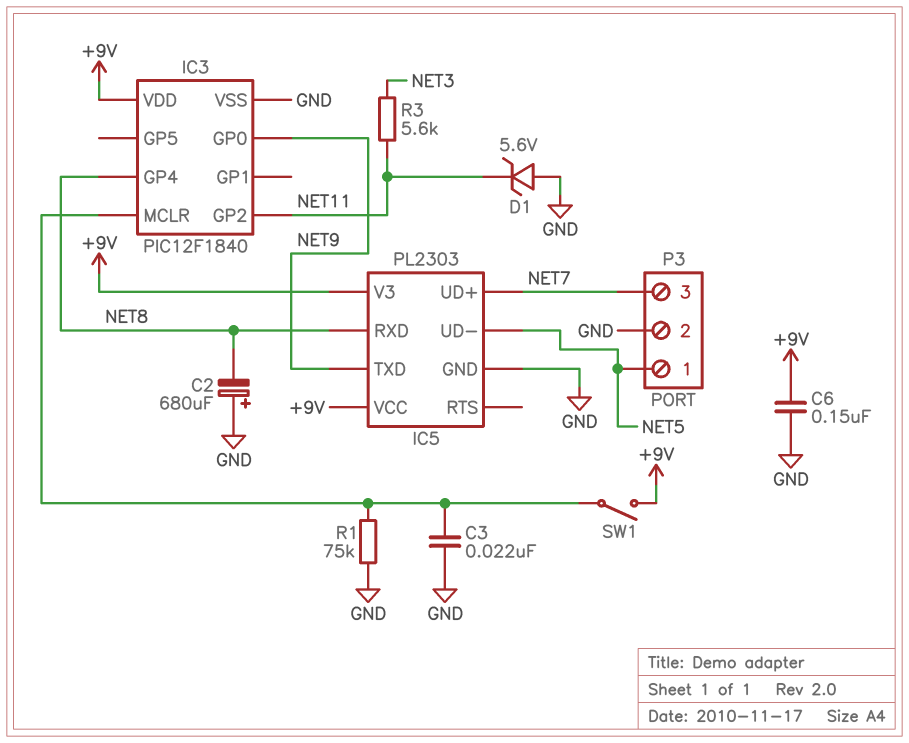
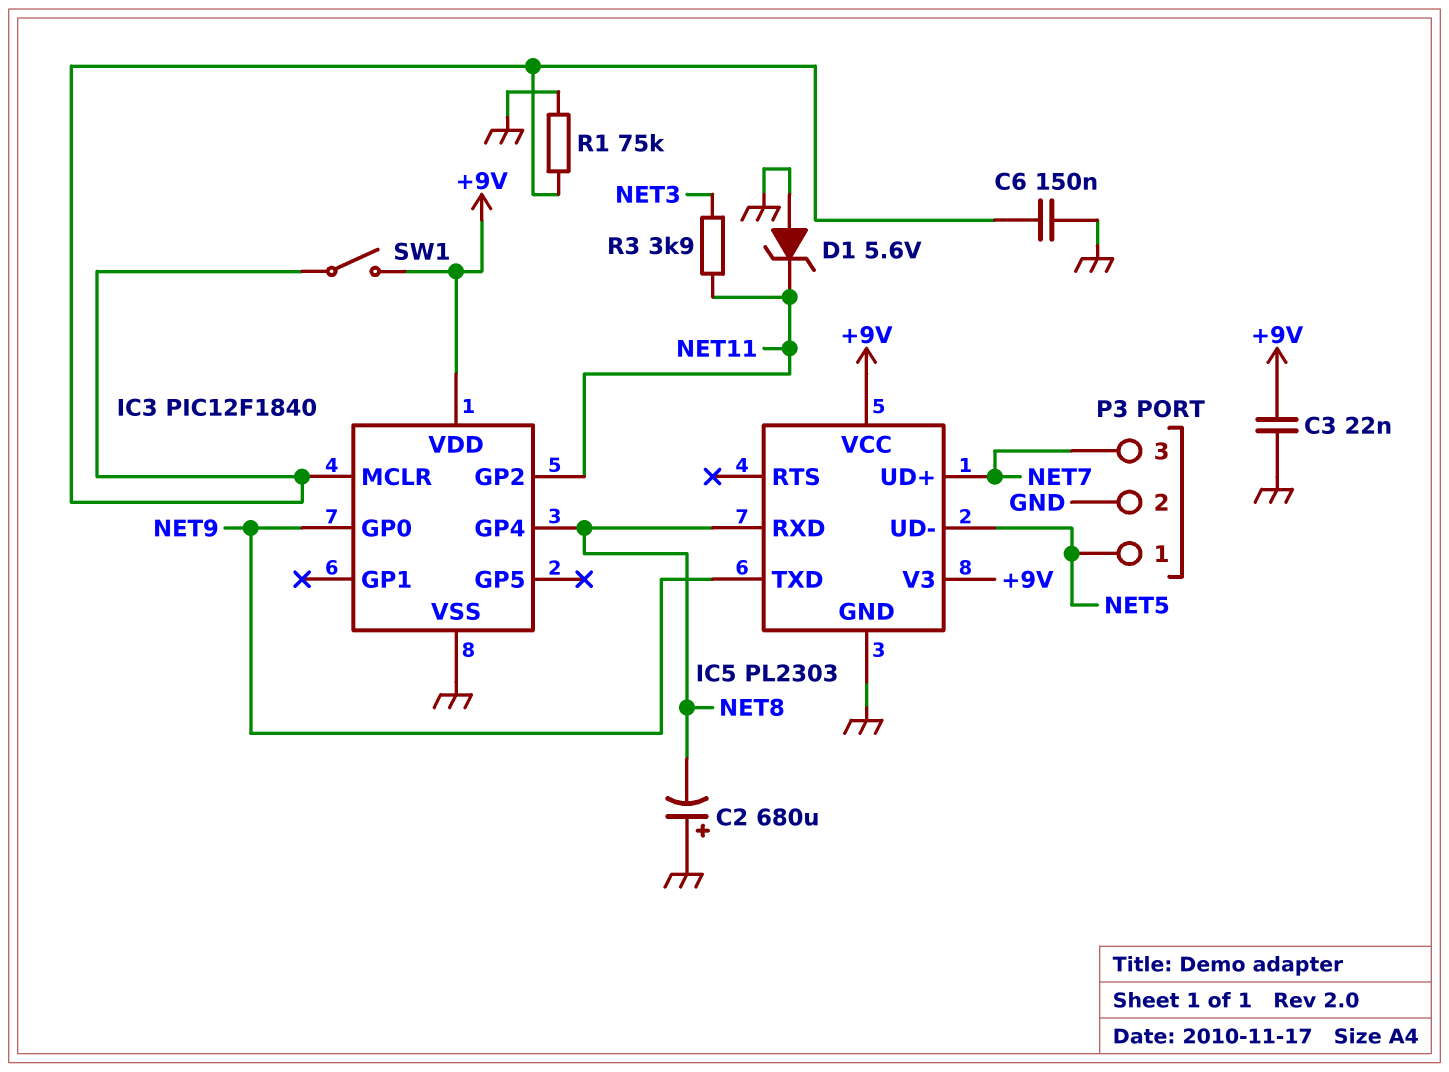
C3: 22nF (GND, IC3/MCLR) -> 22nF (+9V, GND)
C6: 150nF (+9V, GND) -> 150nF (GND, IC3/MCLR)
R3: 5.6k (NET3, NET11) -> 3.9k (NET3, NET11)

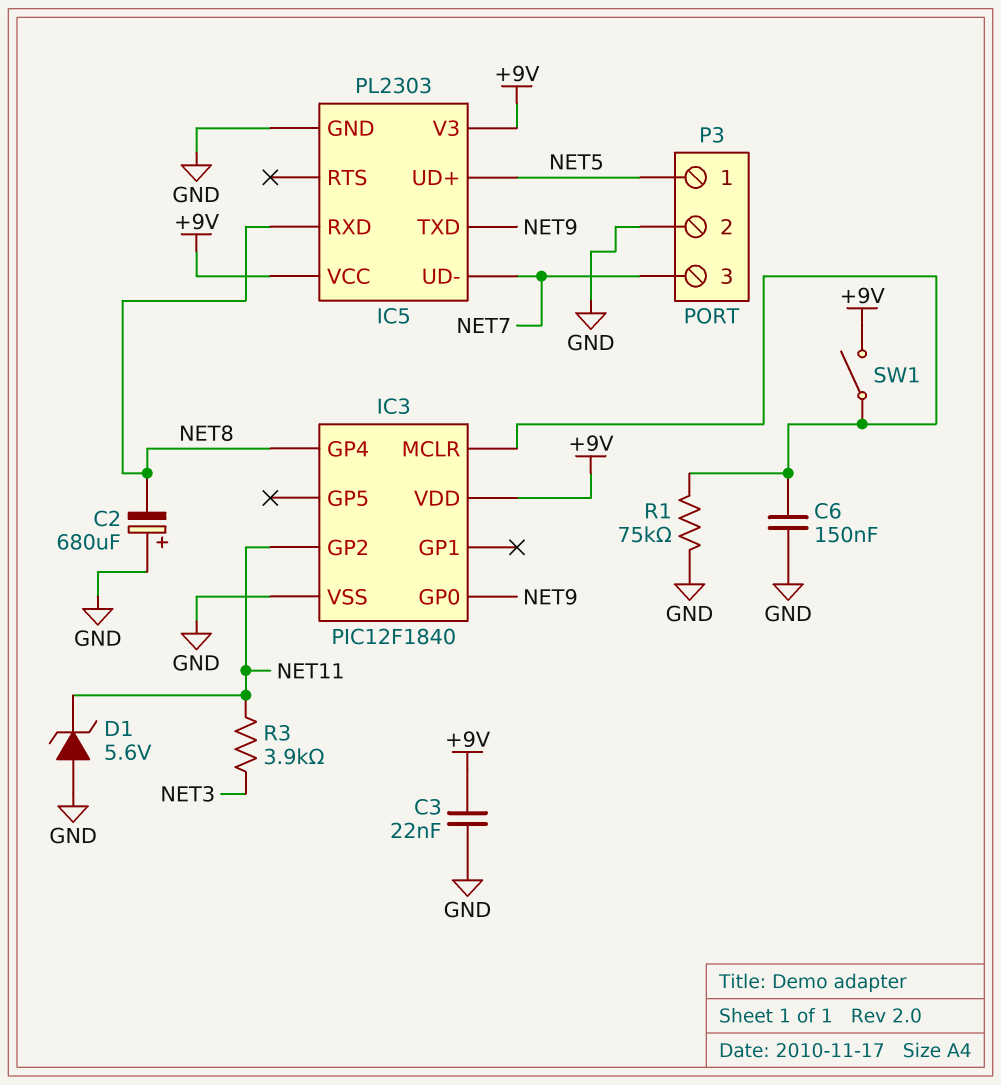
IC5 pin UD+: NET7 -> NET5
IC5 pin UD-: NET5 -> NET7

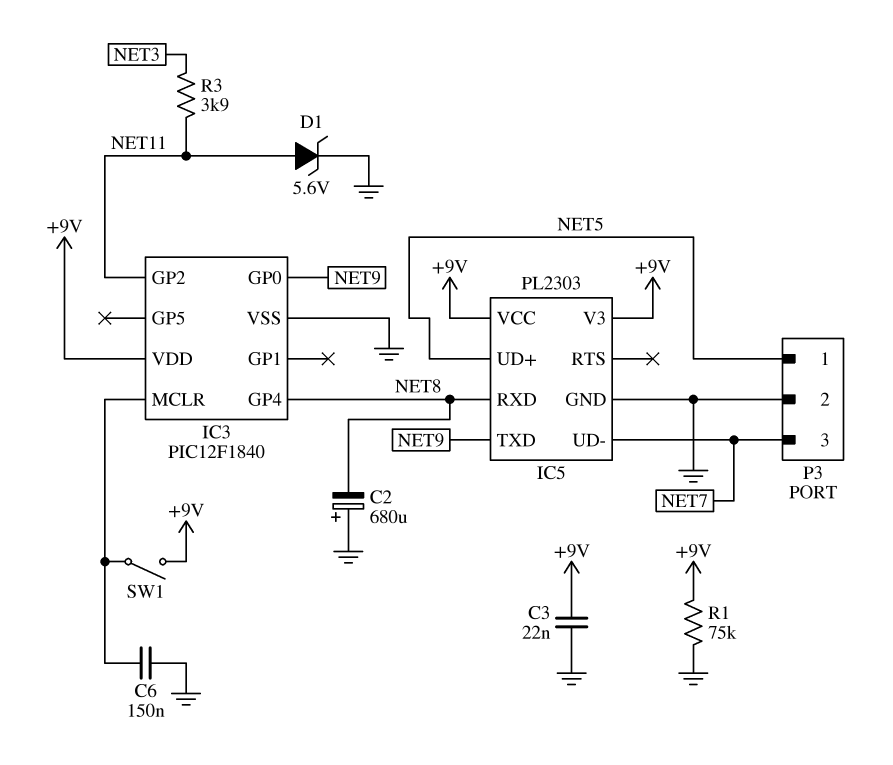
D1: zener 5.6V (A GND, K NET11) -> zener 5.6V (A NET11, K GND)
R1: 75k (GND, IC3/MCLR) -> 75k (+9V, GND)

